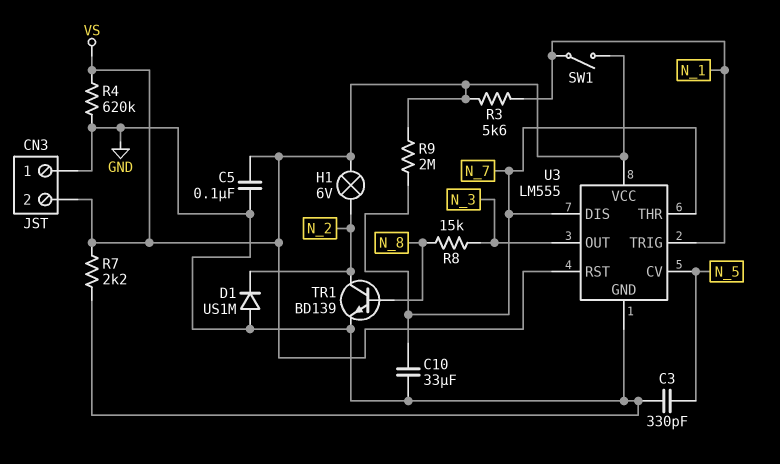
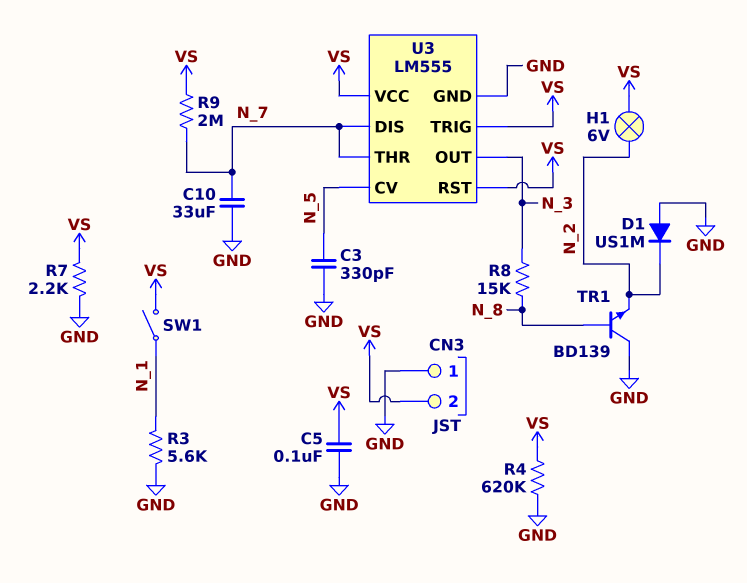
R3: 5.6k (N_1, VS) -> 5.6k (GND, N_1)
TR1: NPN BD139 (B N_8, C N_2, E GND) -> NPN BD139 (B N_8, C GND, E N_2)
U3 pin TRIG: N_1 -> VS

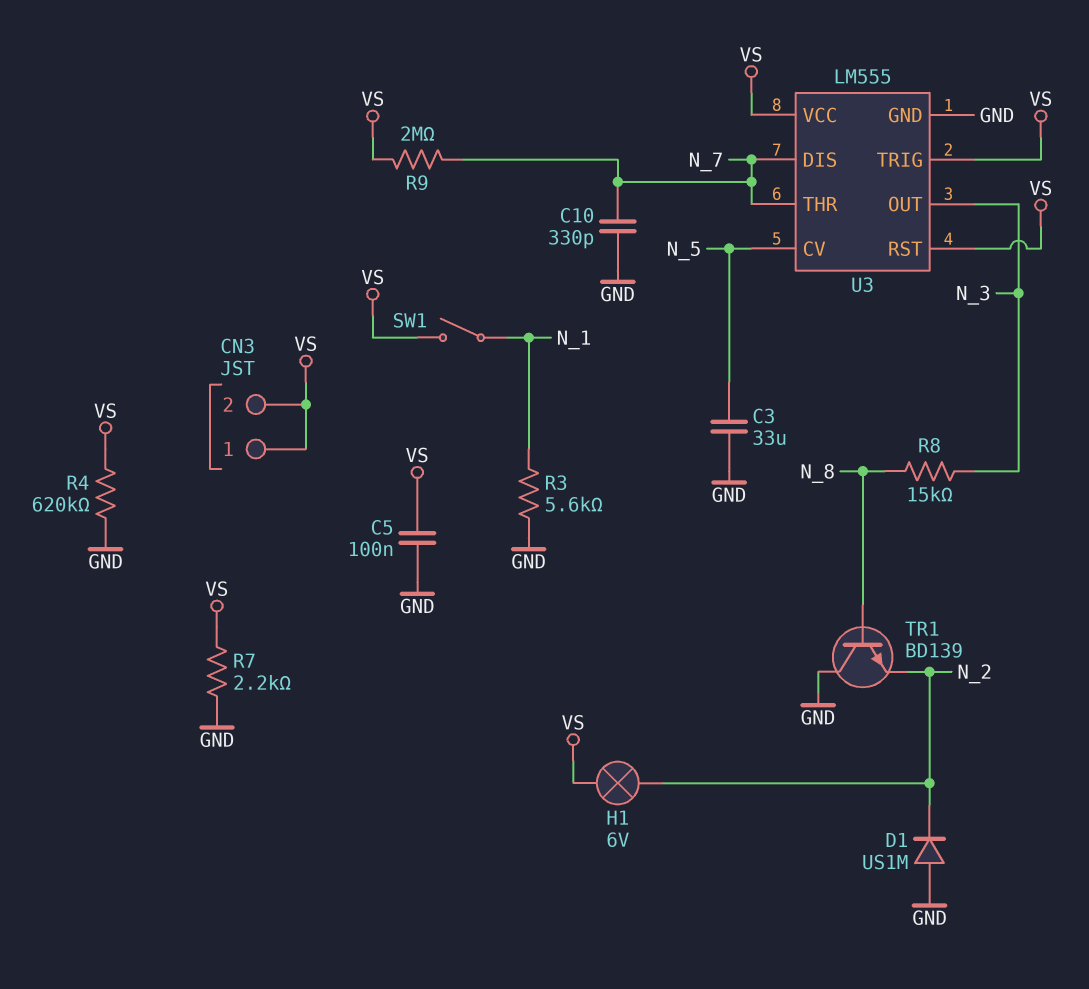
C3: 330pF (GND, N_5) -> 33uF (GND, N_5)
C10: 33uF (GND, N_7) -> 330pF (GND, N_7)
CN3 pin 1: GND -> VS

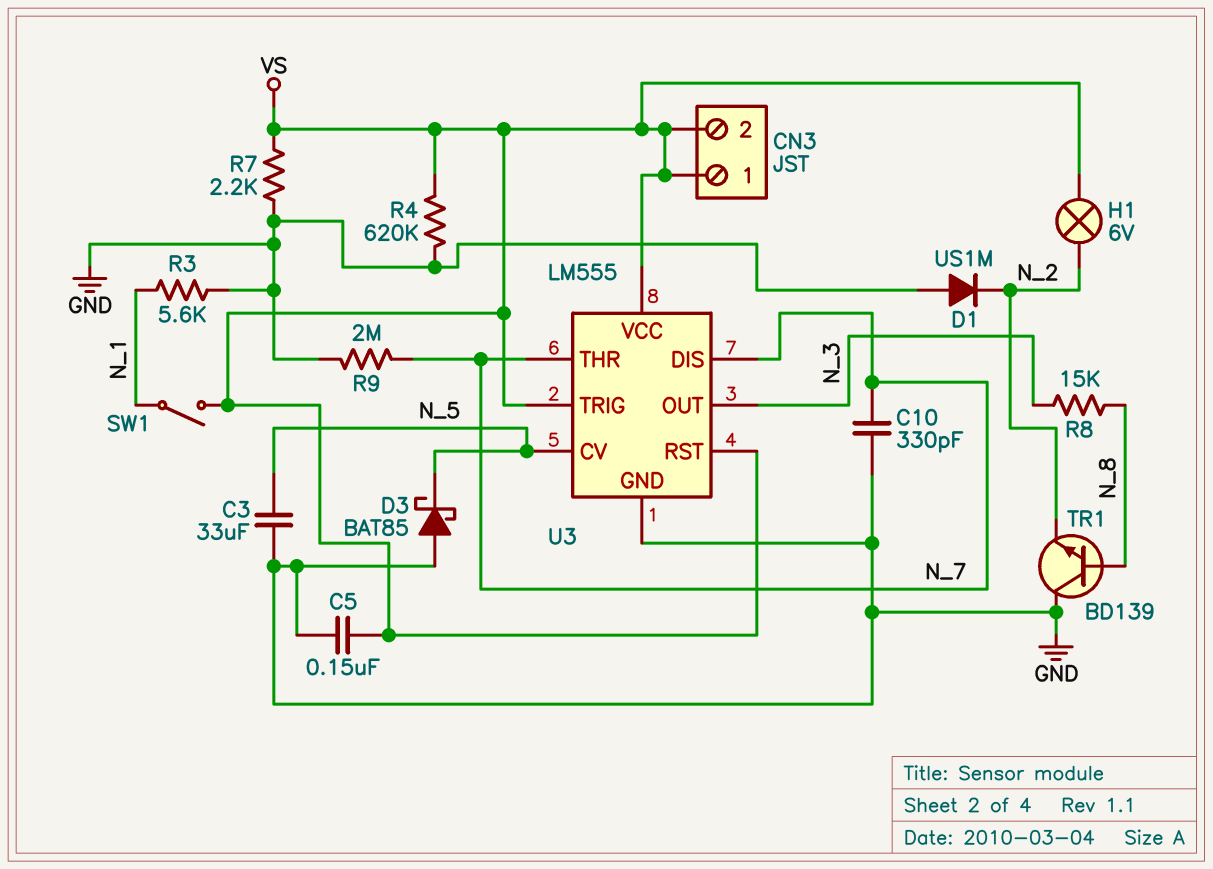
C5: 100nF (GND, VS) -> 150nF (GND, VS)
D3: none -> schottky BAT85 (A GND, K N_5)
R9: 2M (N_7, VS) -> 2M (GND, N_7)

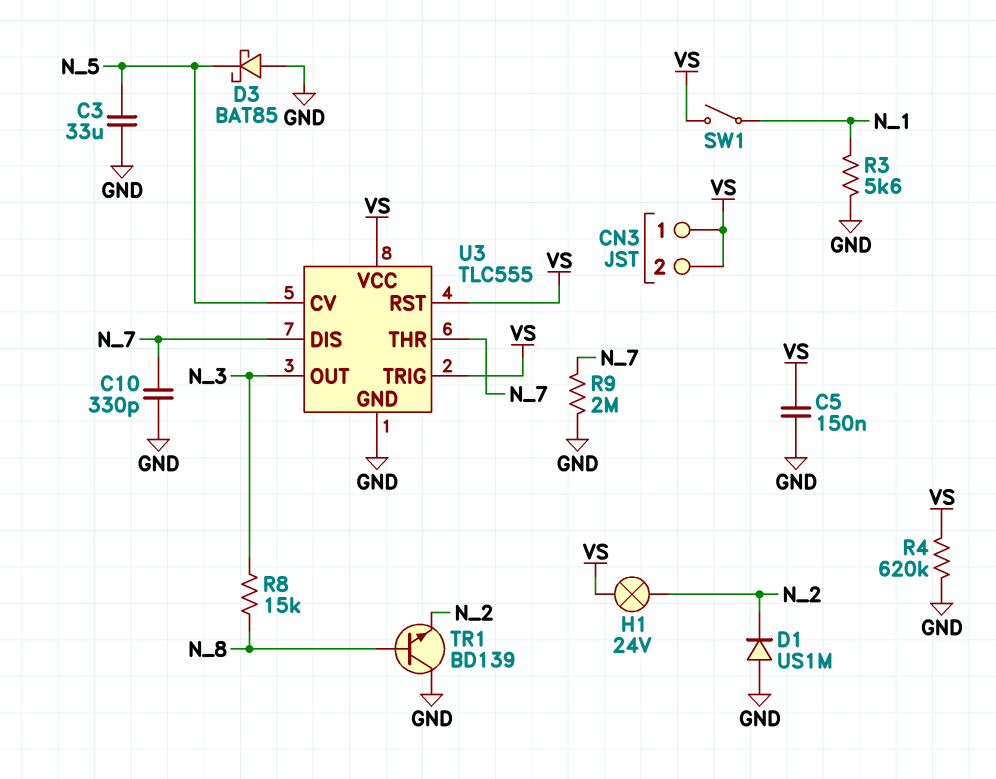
H1: lamp 6V (N_2, VS) -> lamp 24V (N_2, VS)
R7: 2.2k (GND, VS) -> none
U3: LM555 -> TLC555

